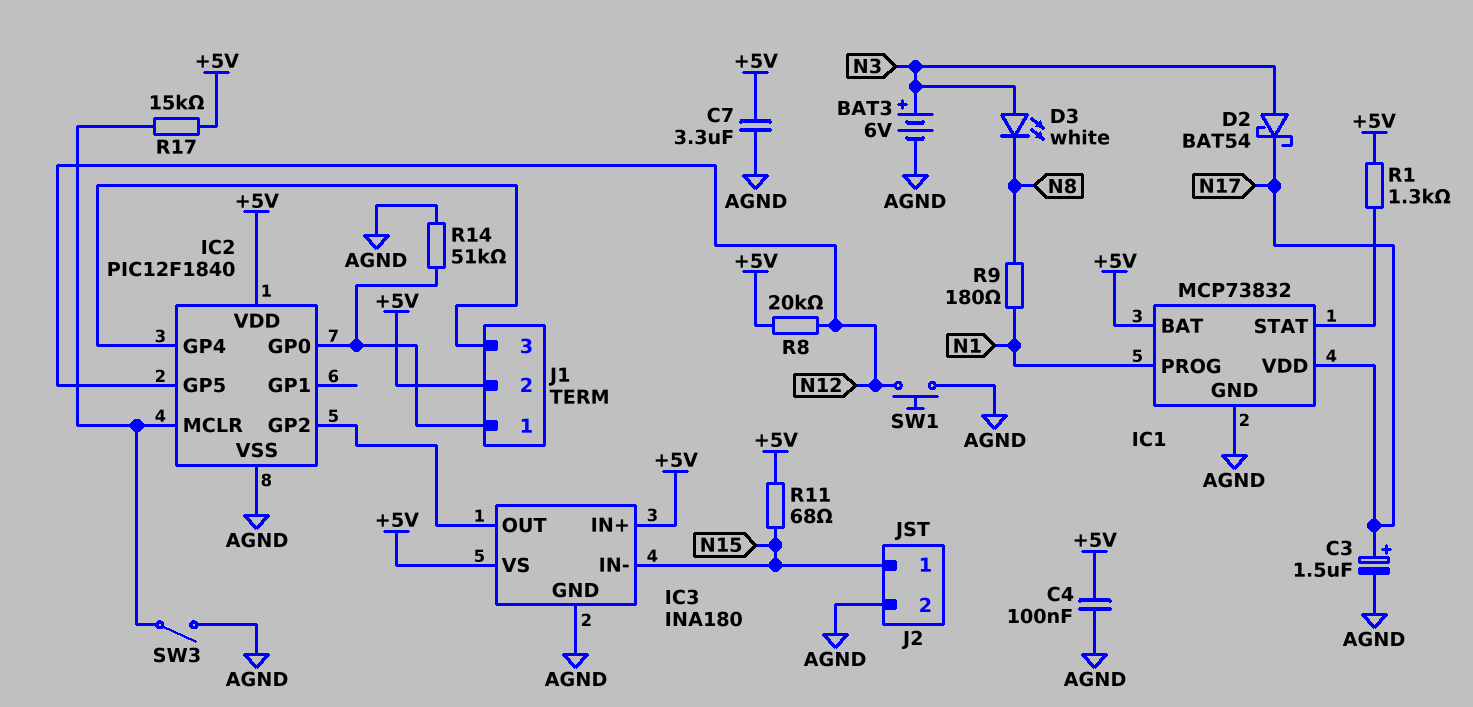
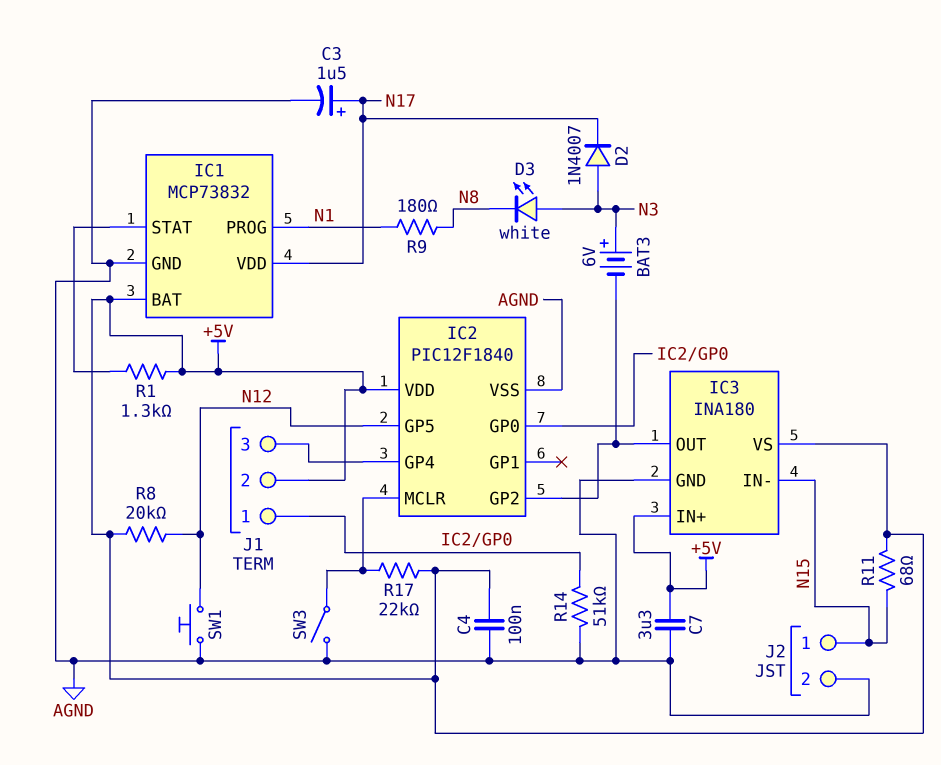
BAT3: 6V (plus N3, minus AGND) -> 6V (plus N3, minus IC2/GP2)
D2: schottky BAT54 (A N3, K N17) -> diode 1N4007 (A N3, K N17)
R17: 15k (+5V, IC2/MCLR) -> 22k (+5V, IC2/MCLR)

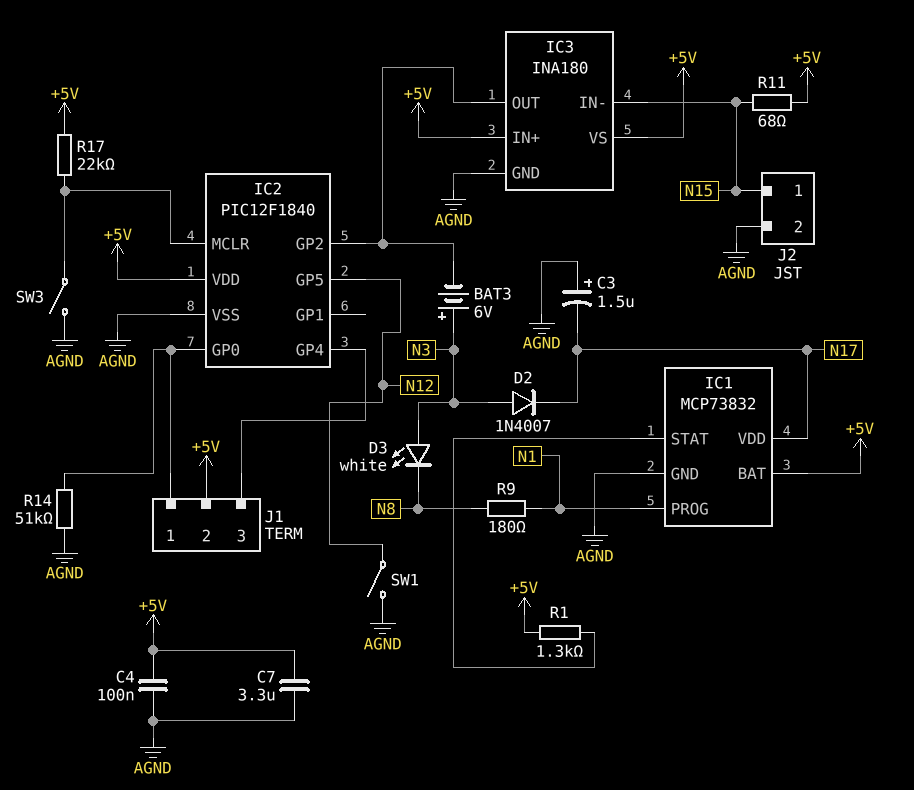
C3: 1.5uF (plus N17, minus AGND) -> 1.5uF (plus AGND, minus N17)
R8: 20k (+5V, N12) -> none
SW1: button (AGND, N12) -> switch (AGND, N12)

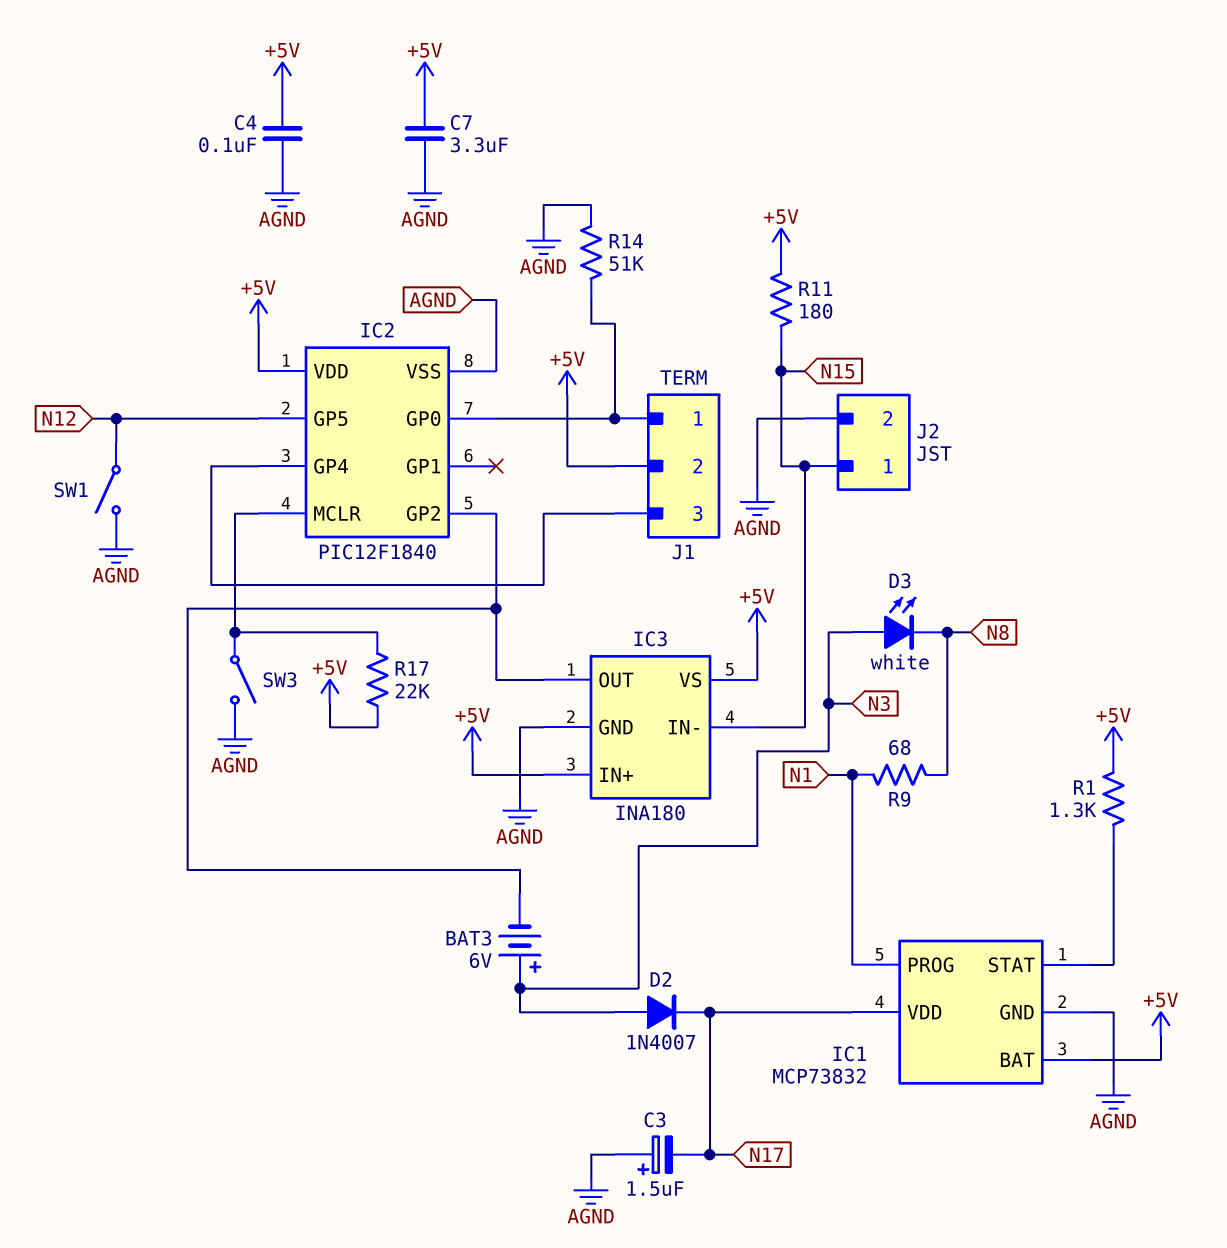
R9: 180 (N1, N8) -> 68 (N1, N8)
R11: 68 (+5V, N15) -> 180 (+5V, N15)

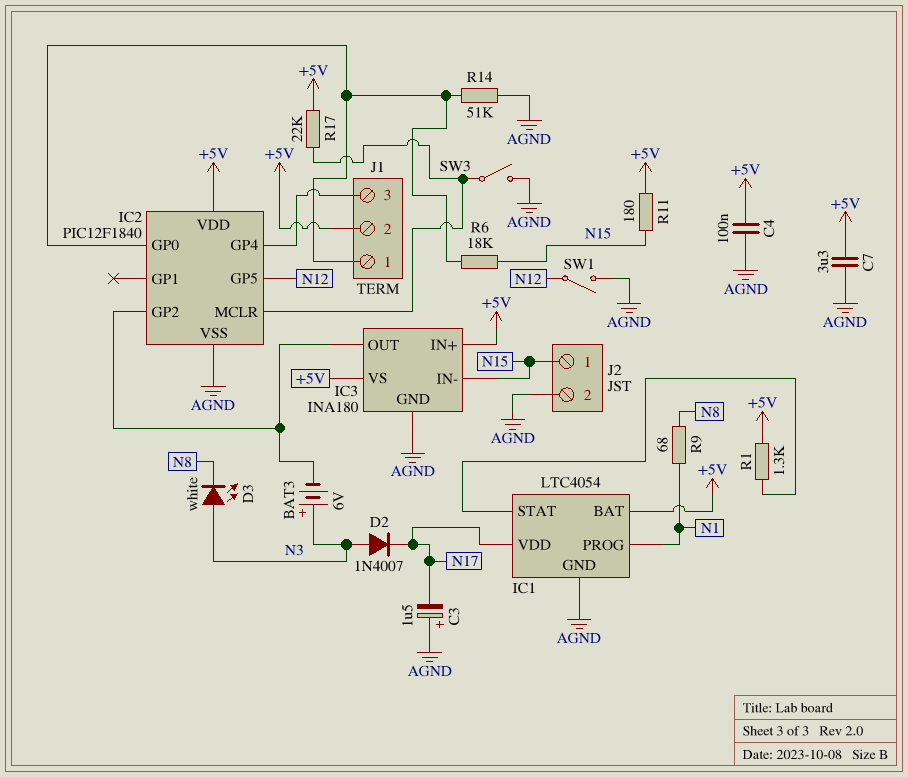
IC1: MCP73832 -> LTC4054
R6: none -> 18k (IC2/GP0, N15)

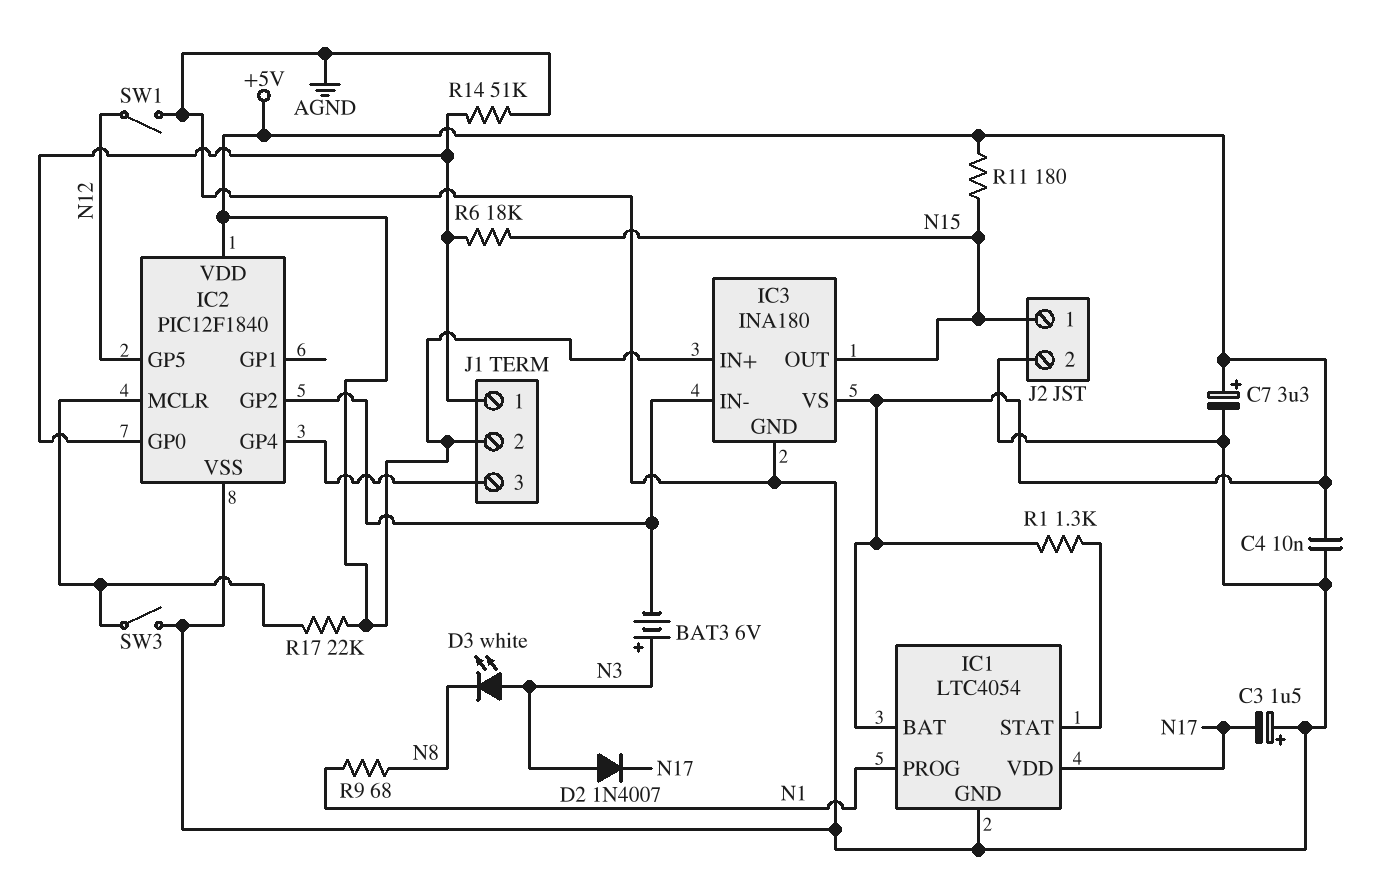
C4: 100nF (+5V, AGND) -> 10nF (+5V, AGND)
C7: 3.3uF (+5V, AGND) -> 3.3uF (plus +5V, minus AGND)
IC3 pin IN-: N15 -> IC2/GP2
IC3 pin OUT: IC2/GP2 -> N15

